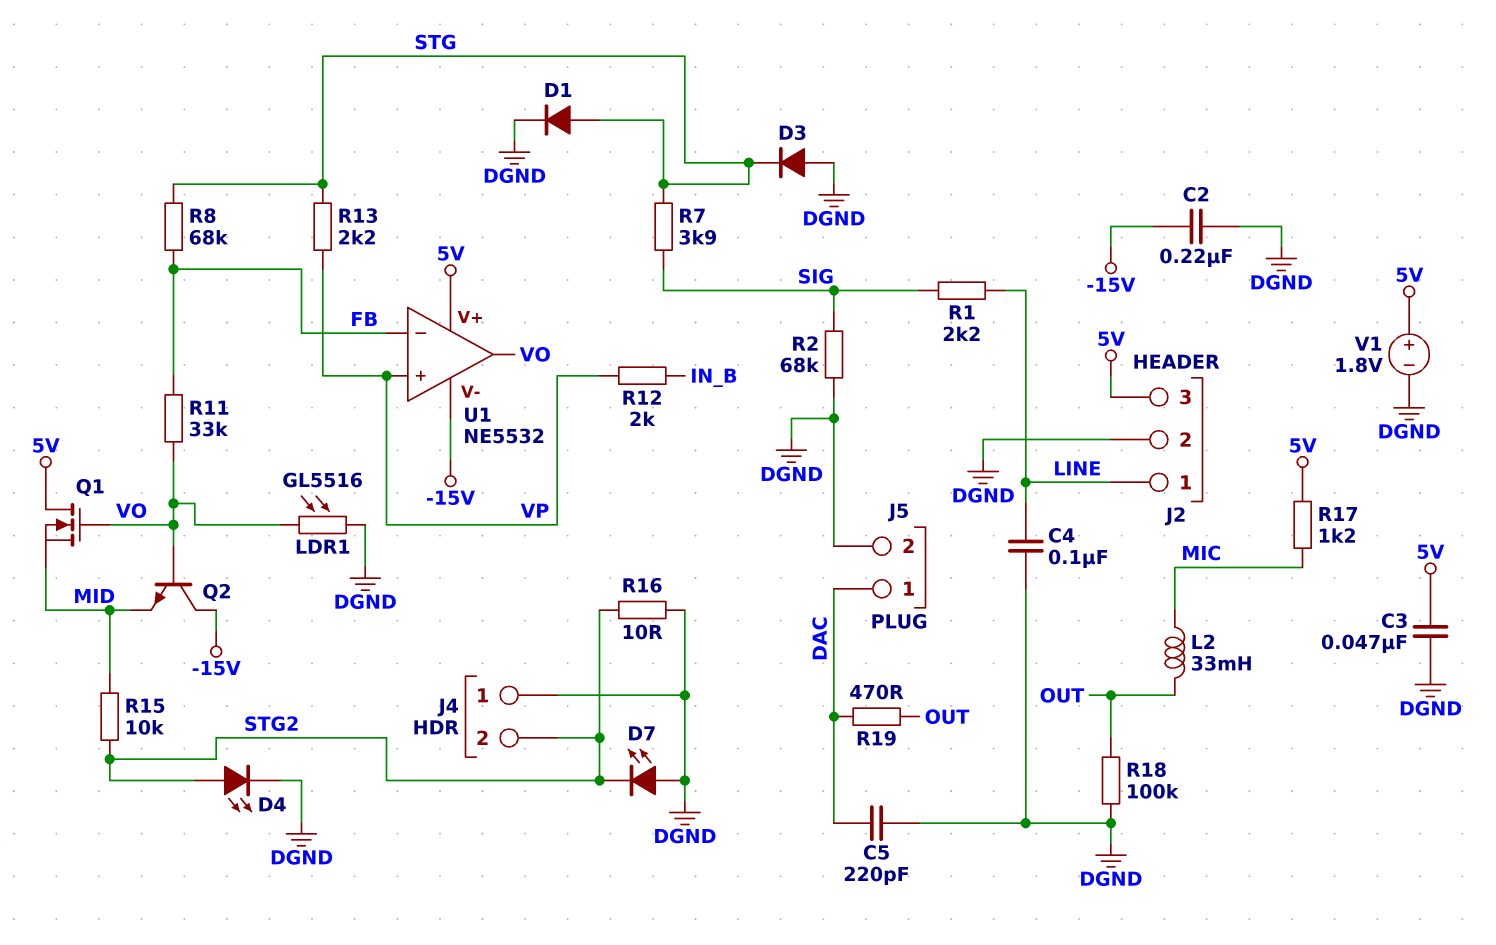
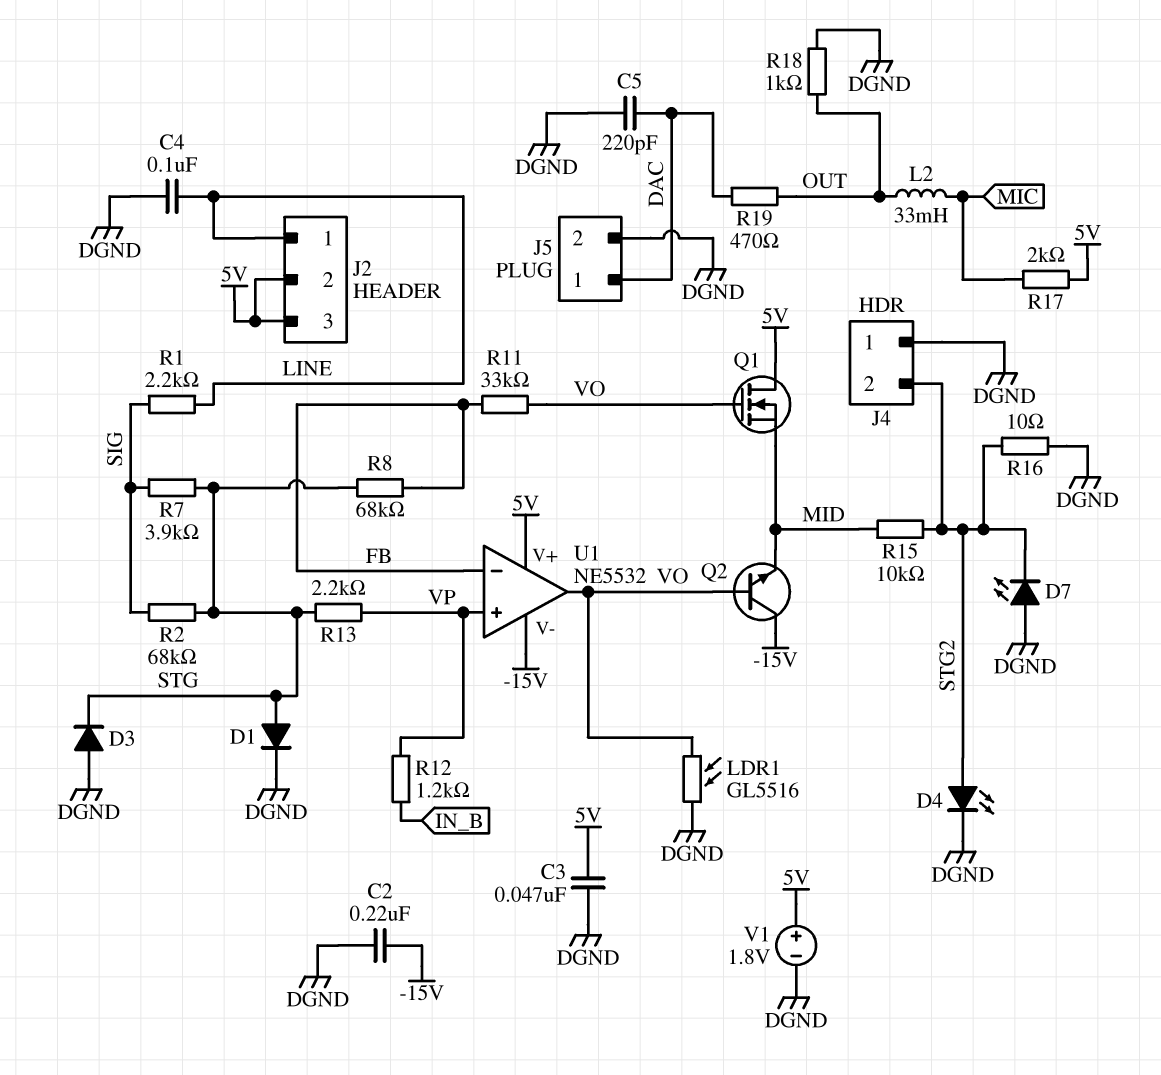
J2 pin 2: DGND -> 5V
R2: 68k (DGND, SIG) -> 68k (SIG, STG)
R12: 2k (IN_B, VP) -> 1.2k (IN_B, VP)
R17: 1.2k (5V, MIC) -> 2k (5V, MIC)
R18: 100k (DGND, OUT) -> 1k (DGND, OUT)

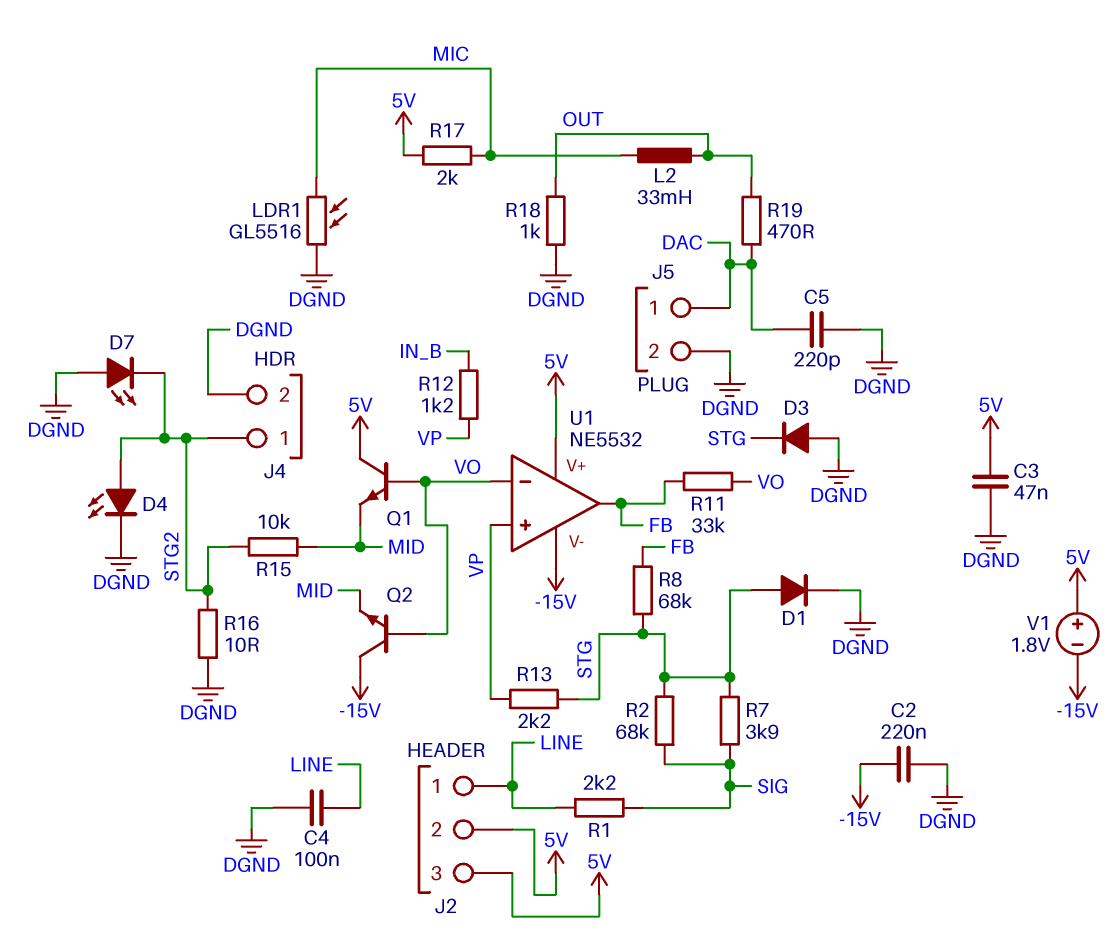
J4 pin 1: DGND -> STG2
J4 pin 2: STG2 -> DGND
LDR1: GL5516 (DGND, VO) -> GL5516 (DGND, MIC)
Q1: NMOS (G VO, D 5V, S MID) -> NPN (B VO, C 5V, E MID)
U1 pin in-: FB -> VO
U1 pin out: VO -> FB
V1: 1.8V (plus 5V, minus DGND) -> 1.8V (plus 5V, minus -15V)

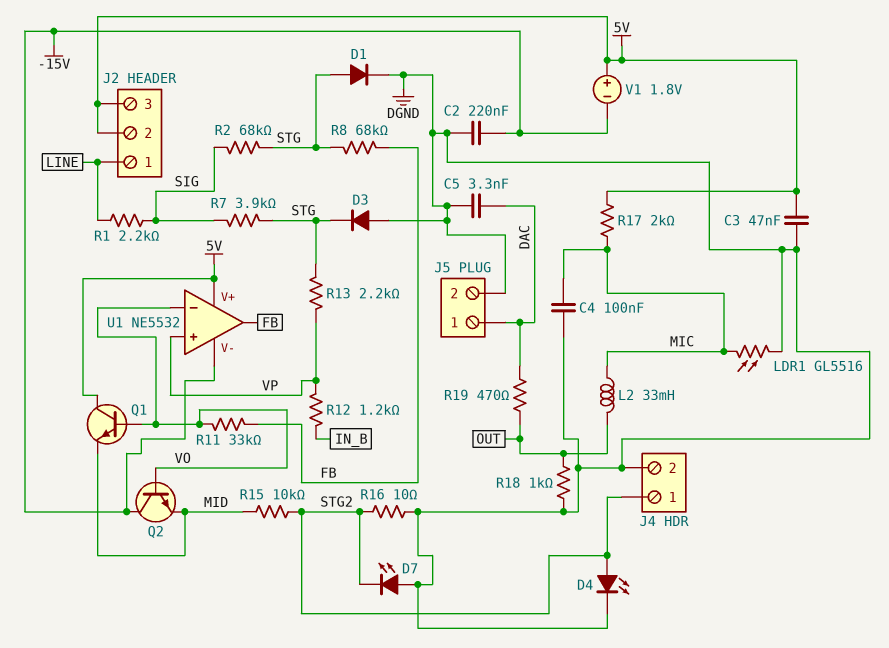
C4: 100nF (DGND, LINE) -> 100nF (DGND, MIC)
C5: 220pF (DAC, DGND) -> 3.3nF (DAC, DGND)

